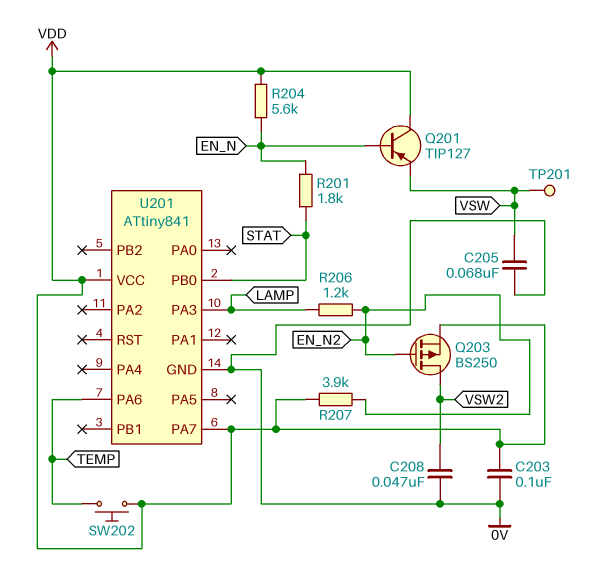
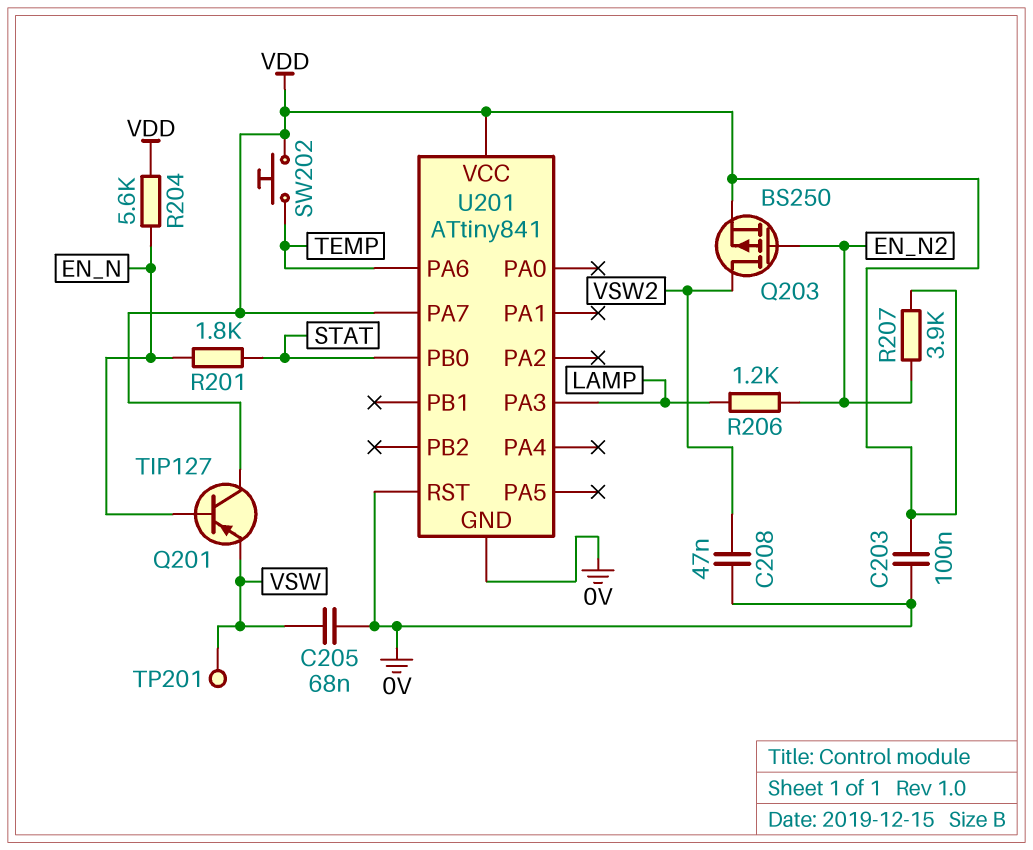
U201 pin RST: none -> 0V

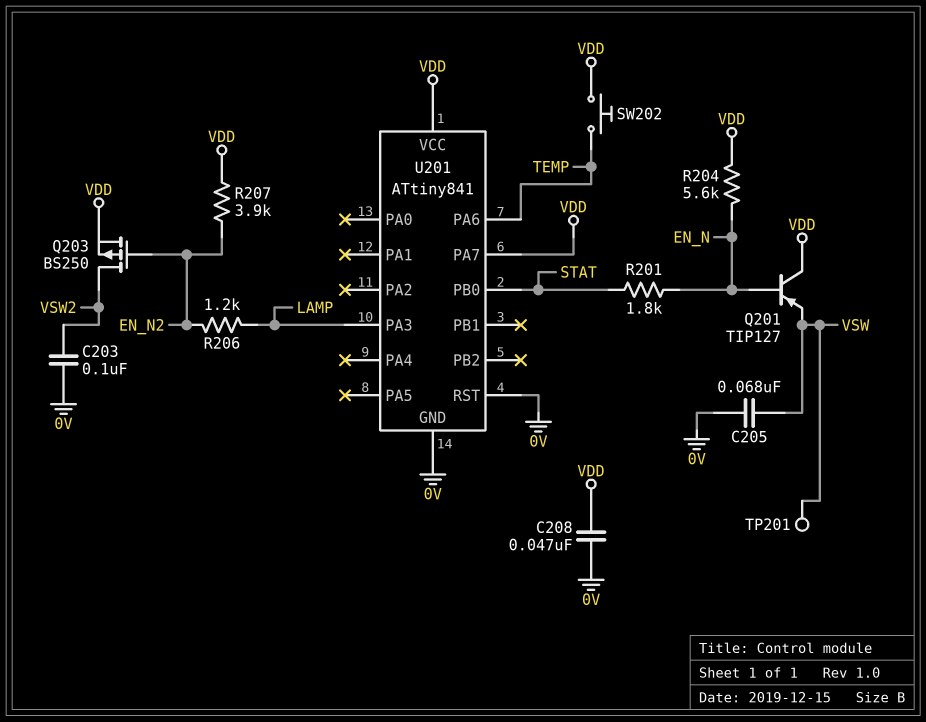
C203: 100nF (0V, VDD) -> 100nF (0V, VSW2)
C208: 47nF (0V, VSW2) -> 47nF (0V, VDD)

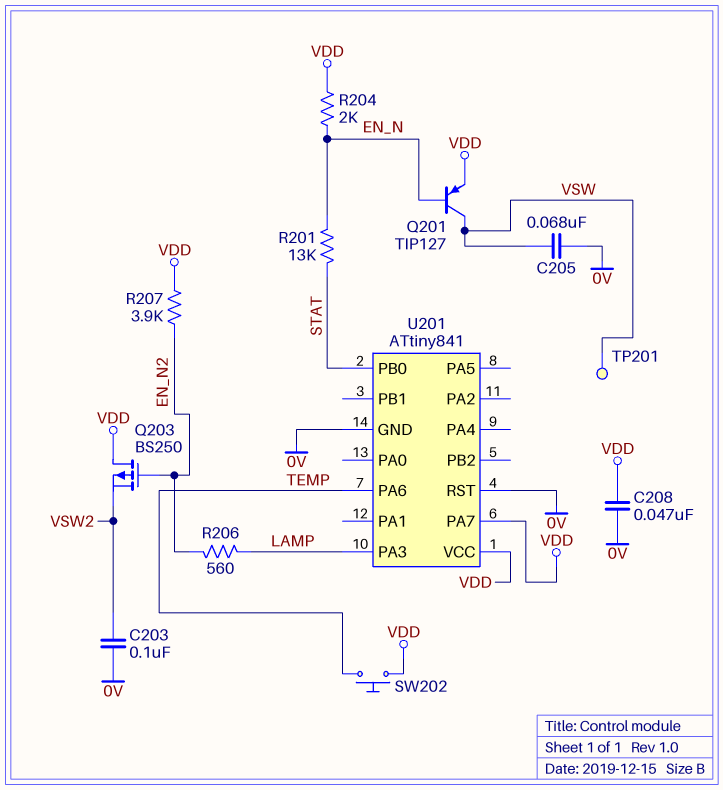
Q201: PNP TIP127 (B EN_N, C VDD, E VSW) -> PNP TIP127 (B EN_N, C VSW, E VDD)
Q203: PMOS BS250 (G EN_N2, D VSW2, S VDD) -> PMOS BS250 (G EN_N2, D VDD, S VSW2)
R201: 1.8k (EN_N, STAT) -> 13k (EN_N, STAT)
R204: 5.6k (EN_N, VDD) -> 2k (EN_N, VDD)
R206: 1.2k (EN_N2, LAMP) -> 560 (EN_N2, LAMP)

